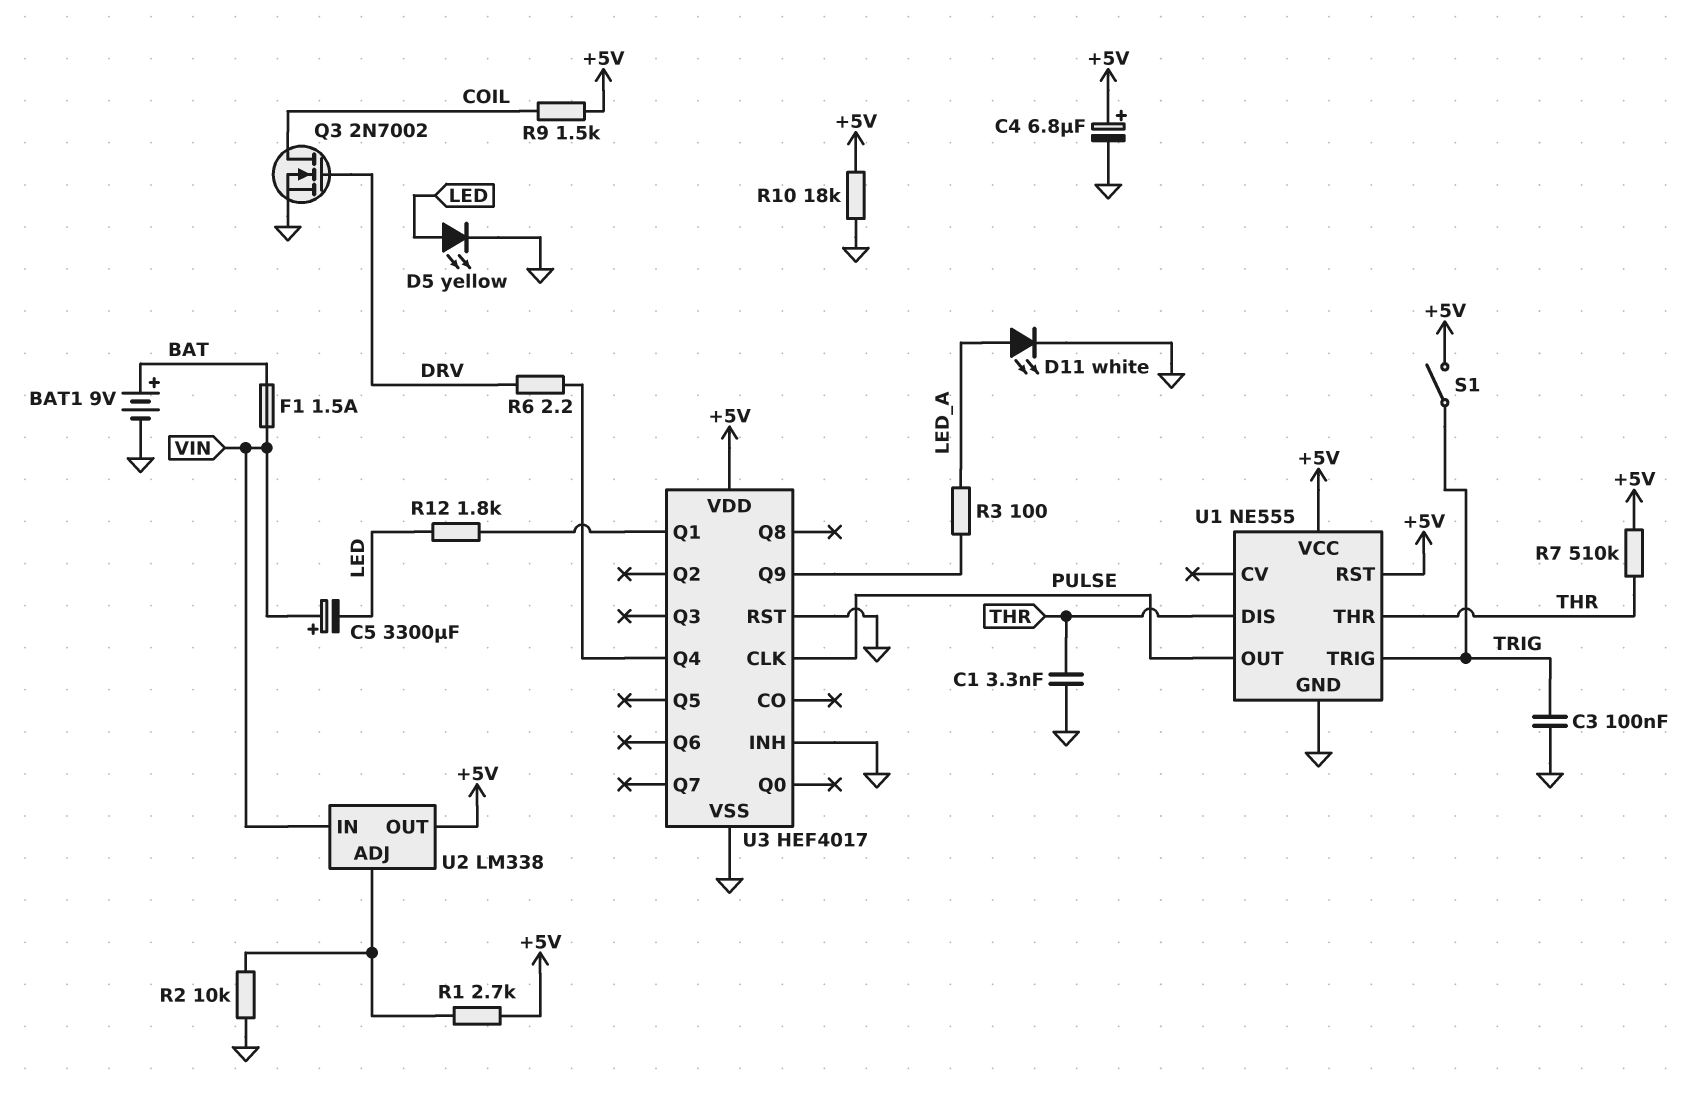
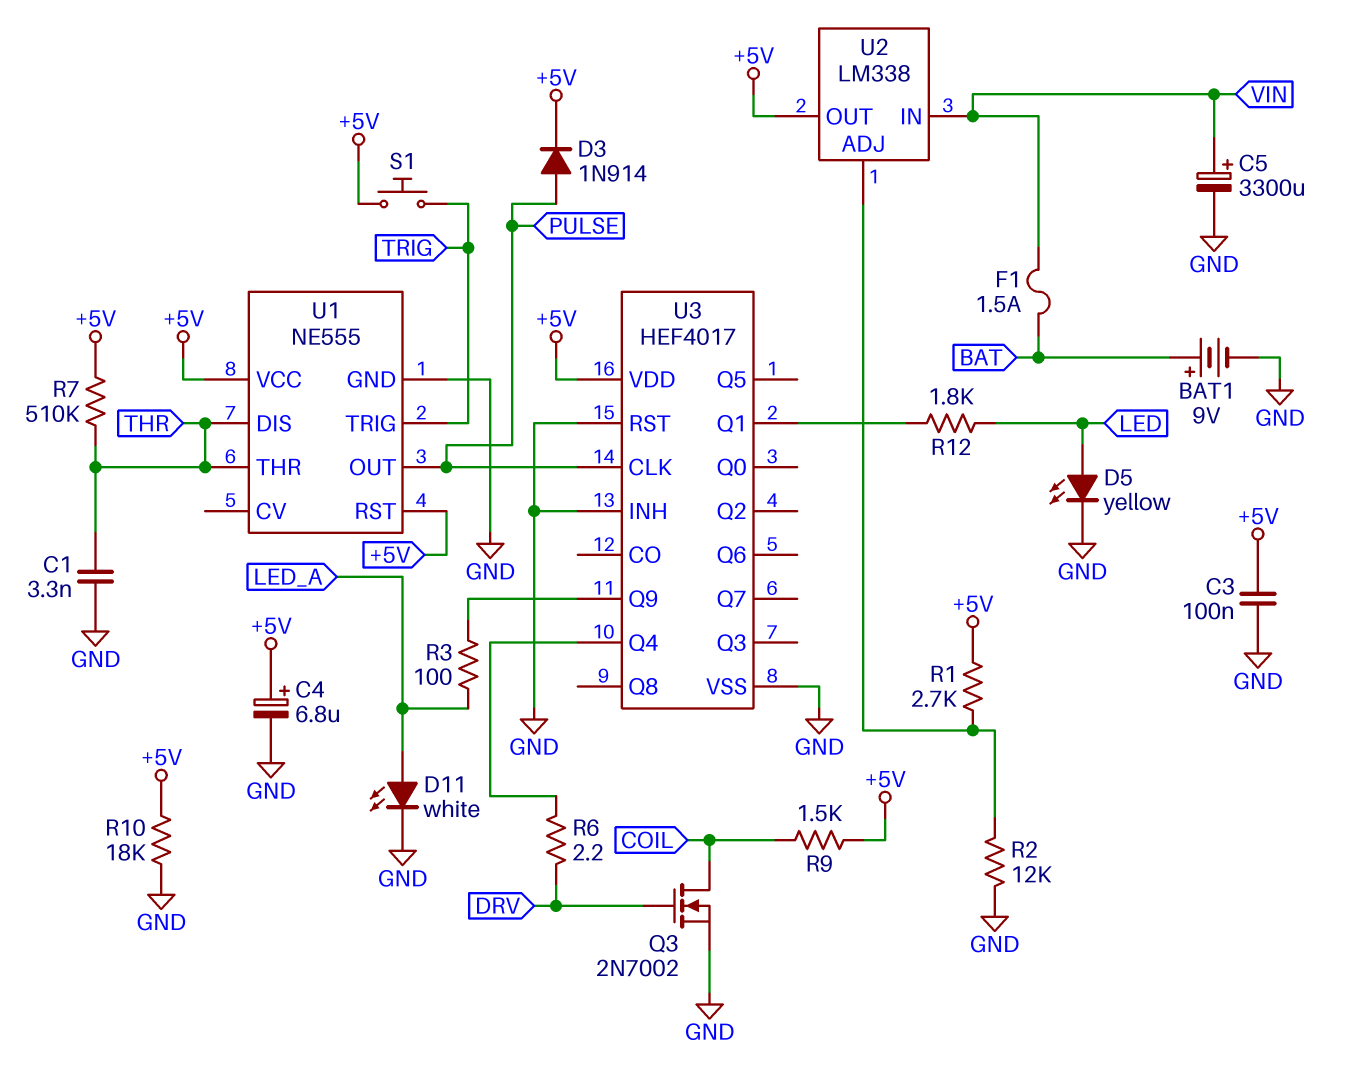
C3: 100nF (GND, TRIG) -> 100nF (+5V, GND)
C5: 3300uF (plus VIN, minus LED) -> 3300uF (plus VIN, minus GND)
D3: none -> diode 1N914 (A PULSE, K +5V)
R2: 10k (GND, U2/ADJ) -> 12k (GND, U2/ADJ)
S1: switch (+5V, TRIG) -> button (+5V, TRIG)

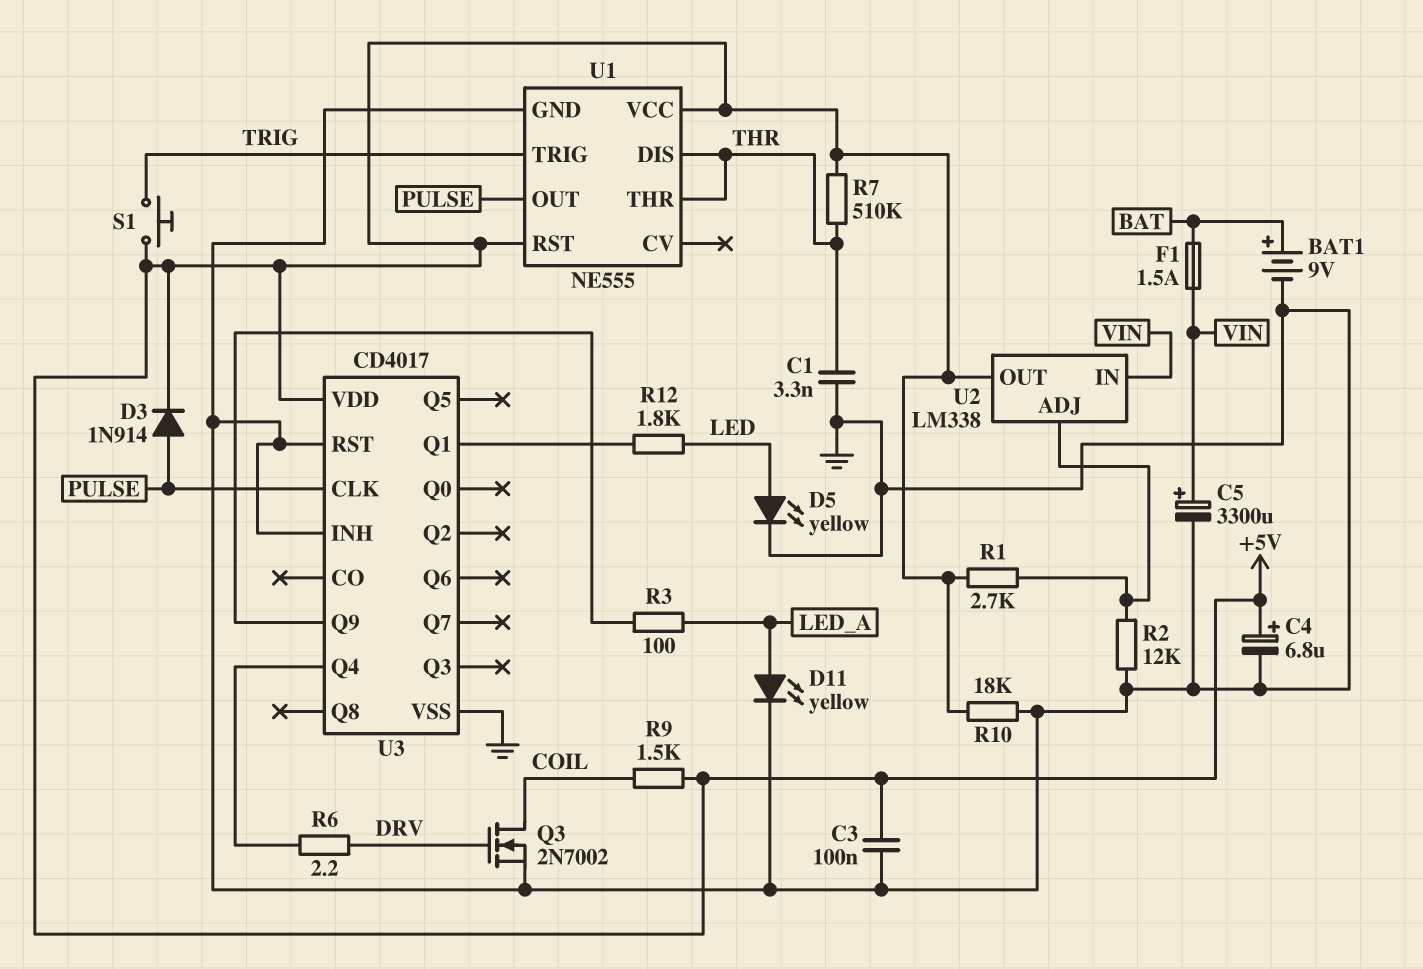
D11: LED white (A LED_A, K GND) -> LED yellow (A LED_A, K GND)
U3: HEF4017 -> CD4017

